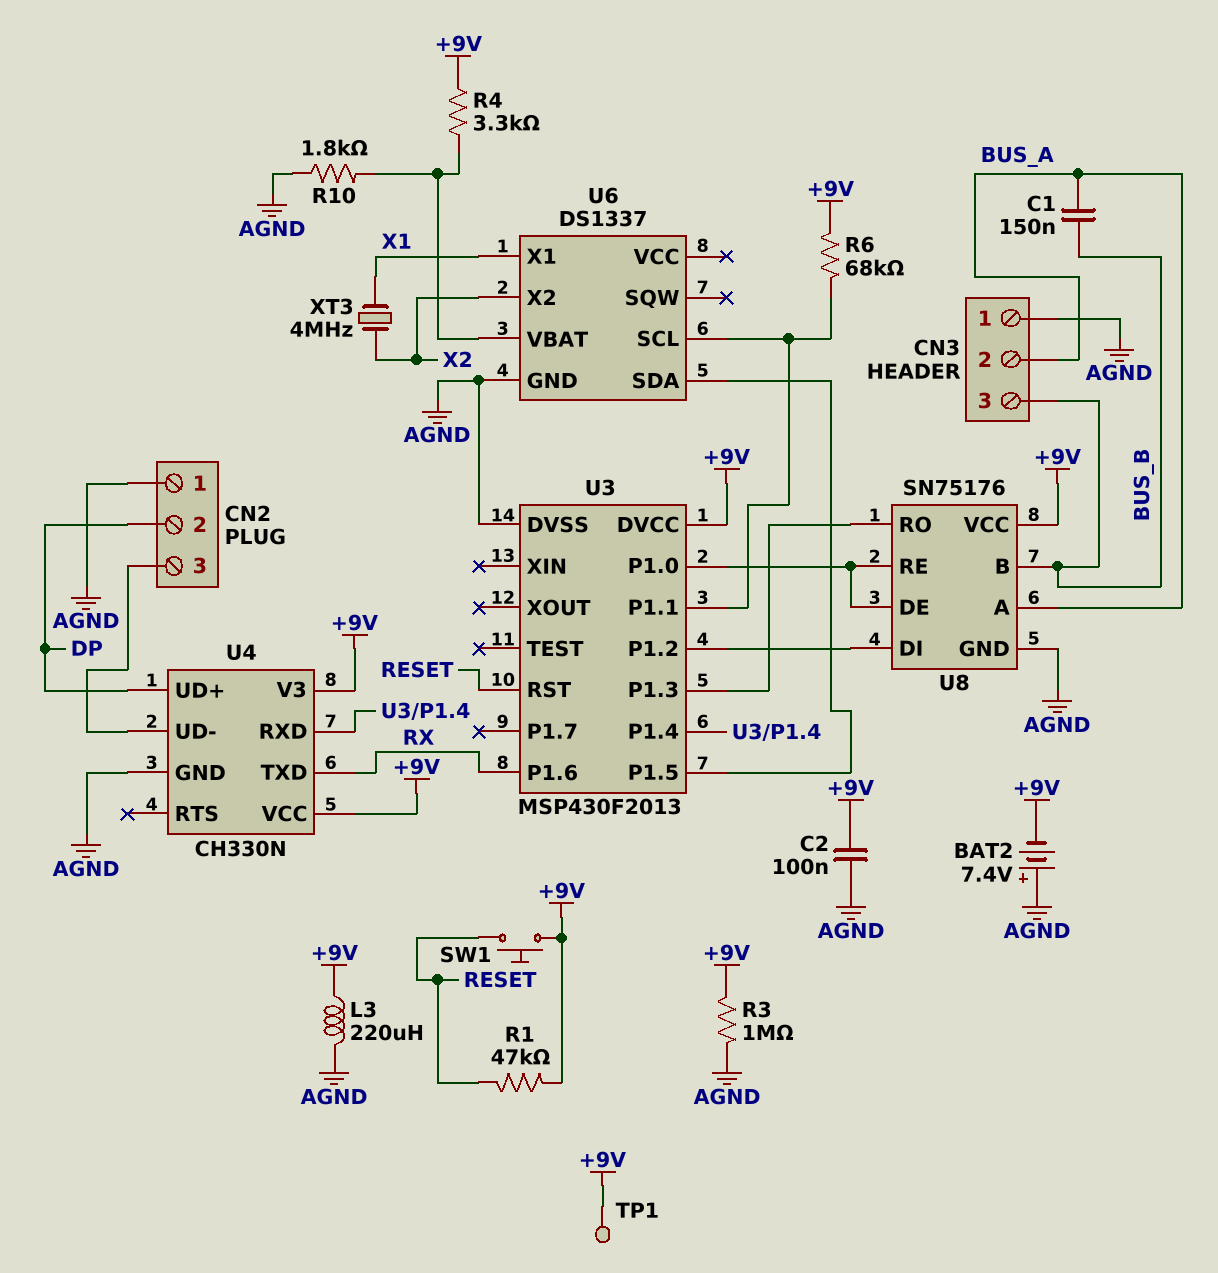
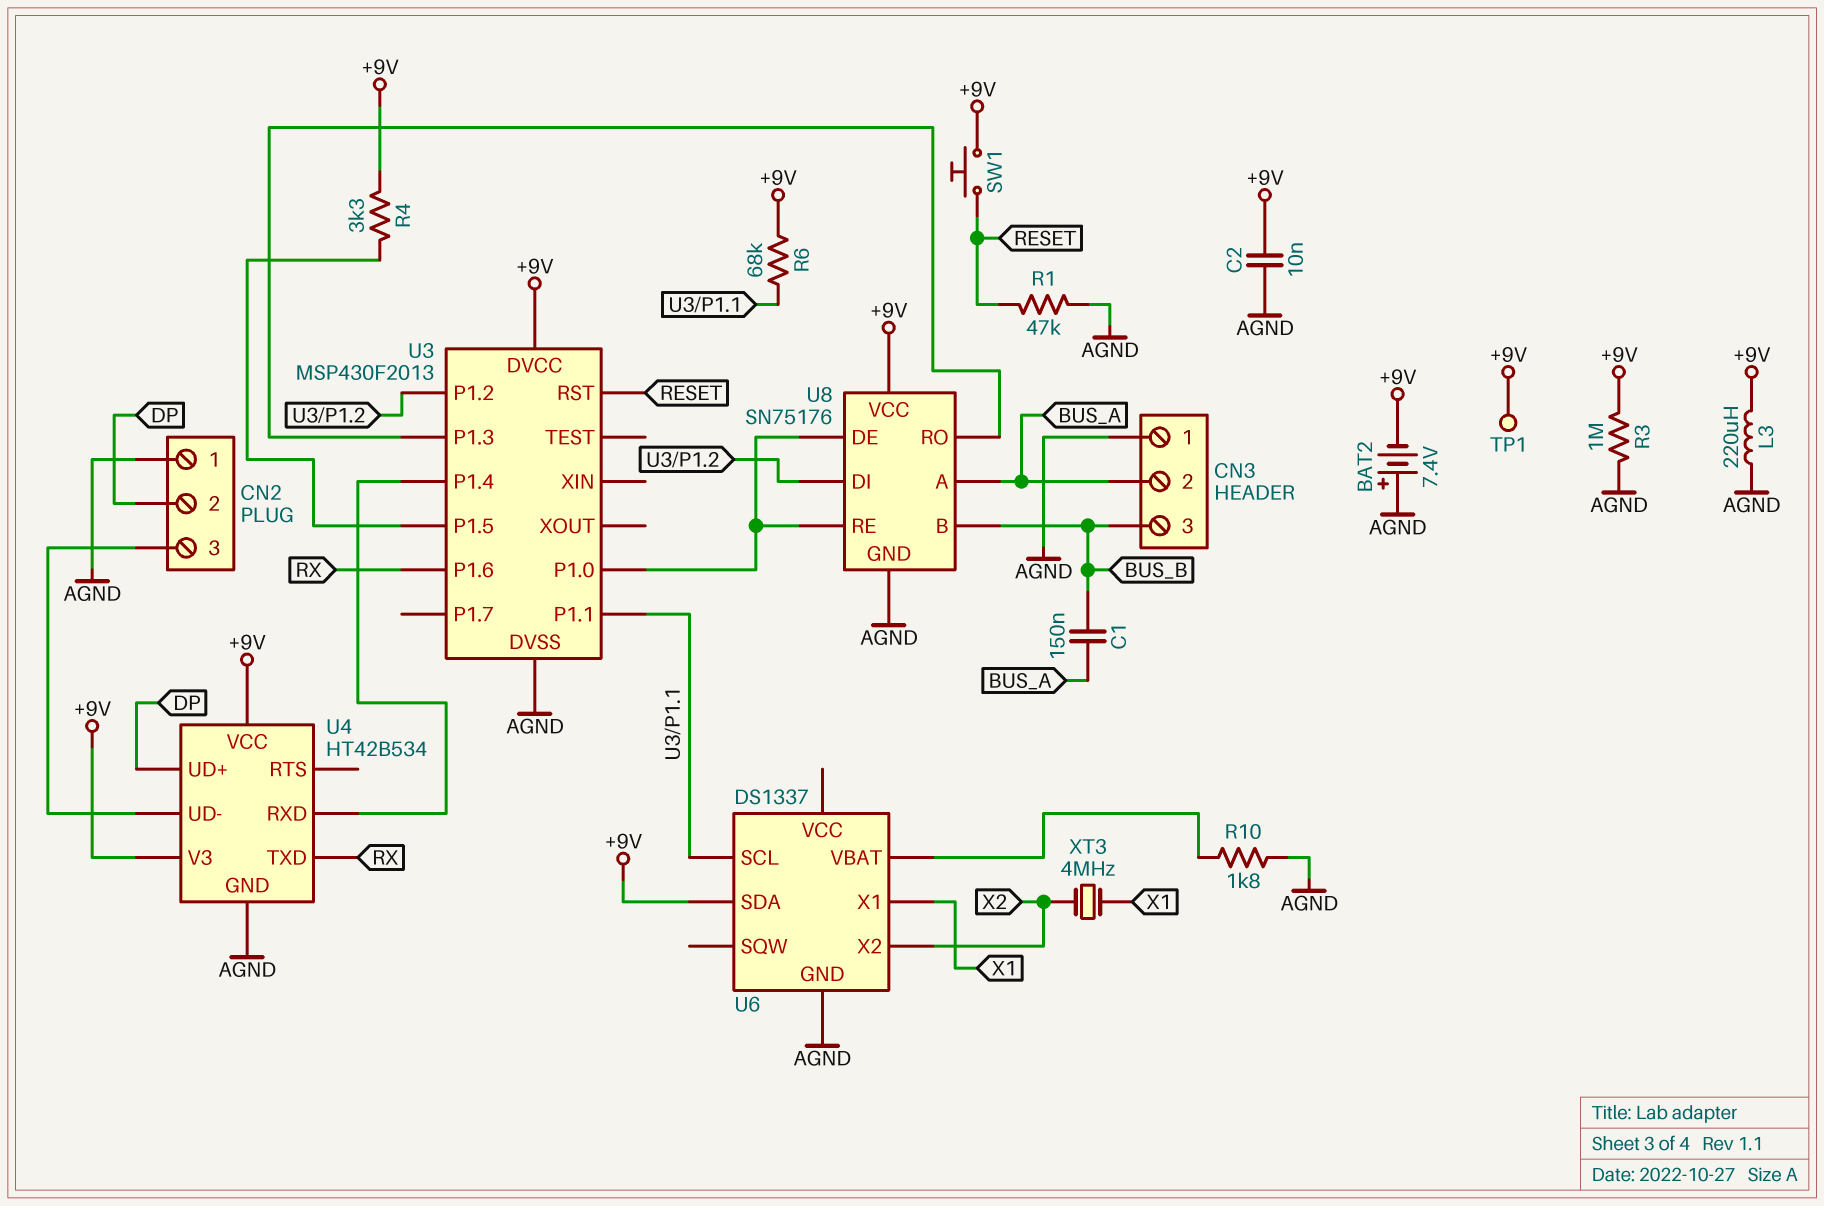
C2: 100nF (+9V, AGND) -> 10nF (+9V, AGND)
R1: 47k (+9V, RESET) -> 47k (AGND, RESET)
R4: 3.3k (+9V, U6/VBAT) -> 3.3k (+9V, U3/P1.5)
U4: CH330N -> HT42B534
U6 pin SDA: U3/P1.5 -> +9V

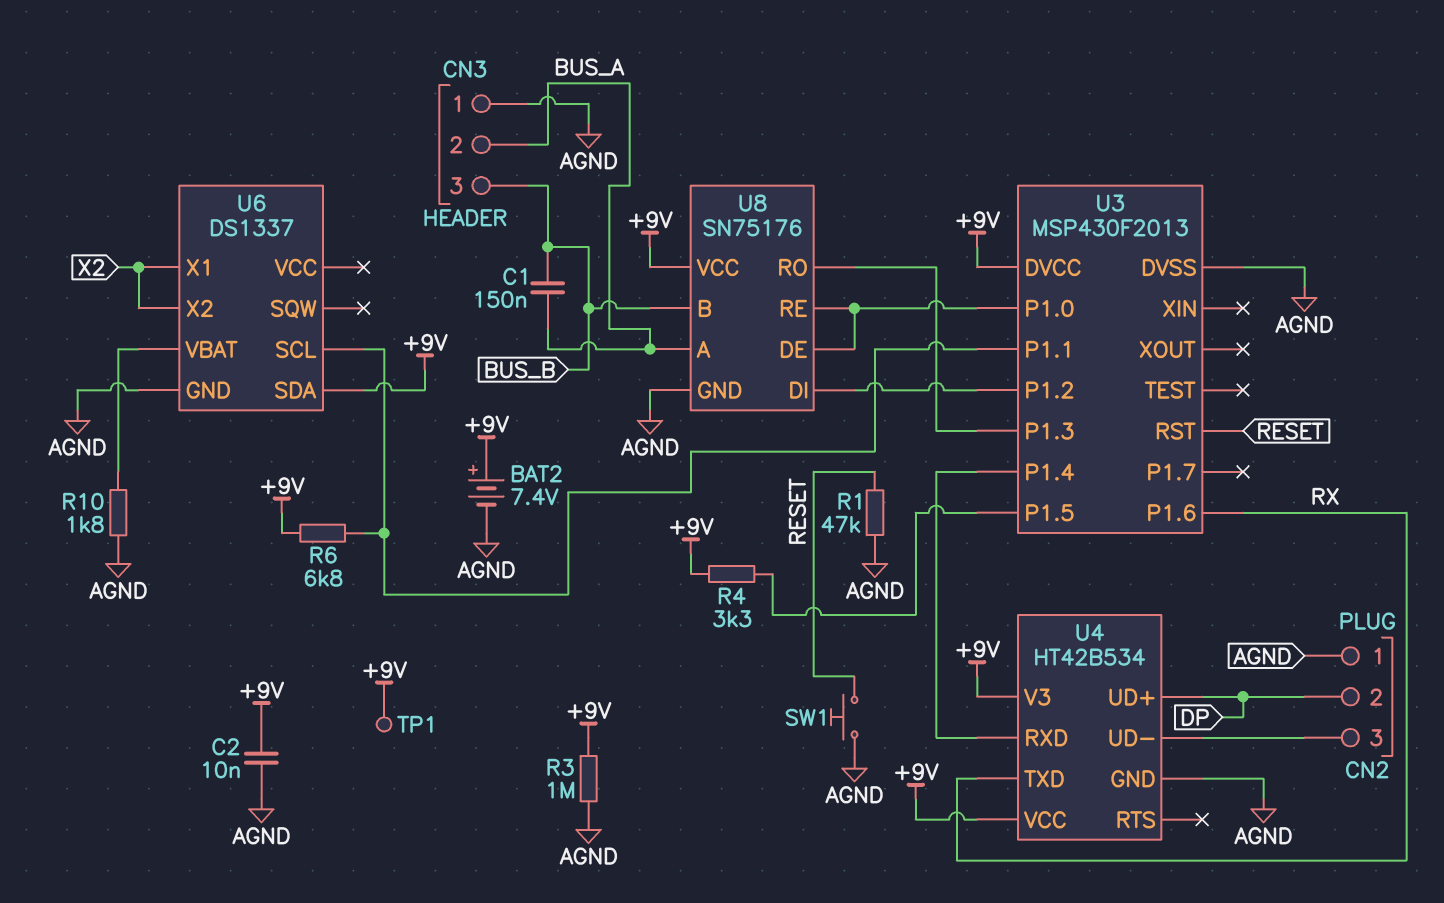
BAT2: 7.4V (plus AGND, minus +9V) -> 7.4V (plus +9V, minus AGND)
L3: 220uH (+9V, AGND) -> none
R6: 68k (+9V, U3/P1.1) -> 6.8k (+9V, U3/P1.1)
SW1: button (+9V, RESET) -> button (AGND, RESET)
U6 pin X1: X1 -> X2
XT3: 4MHz (X1, X2) -> none

